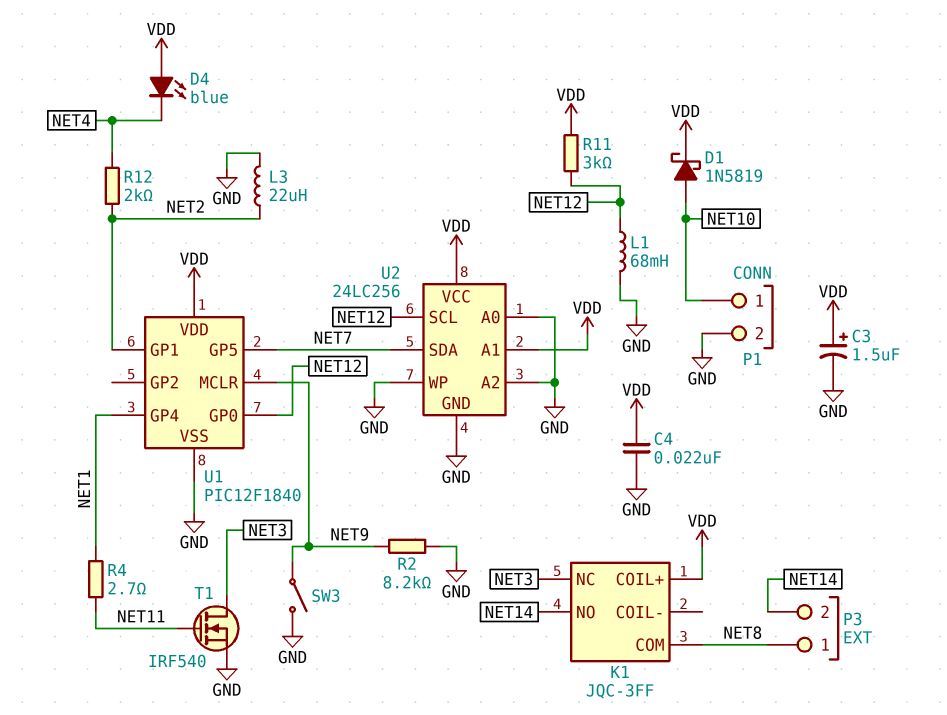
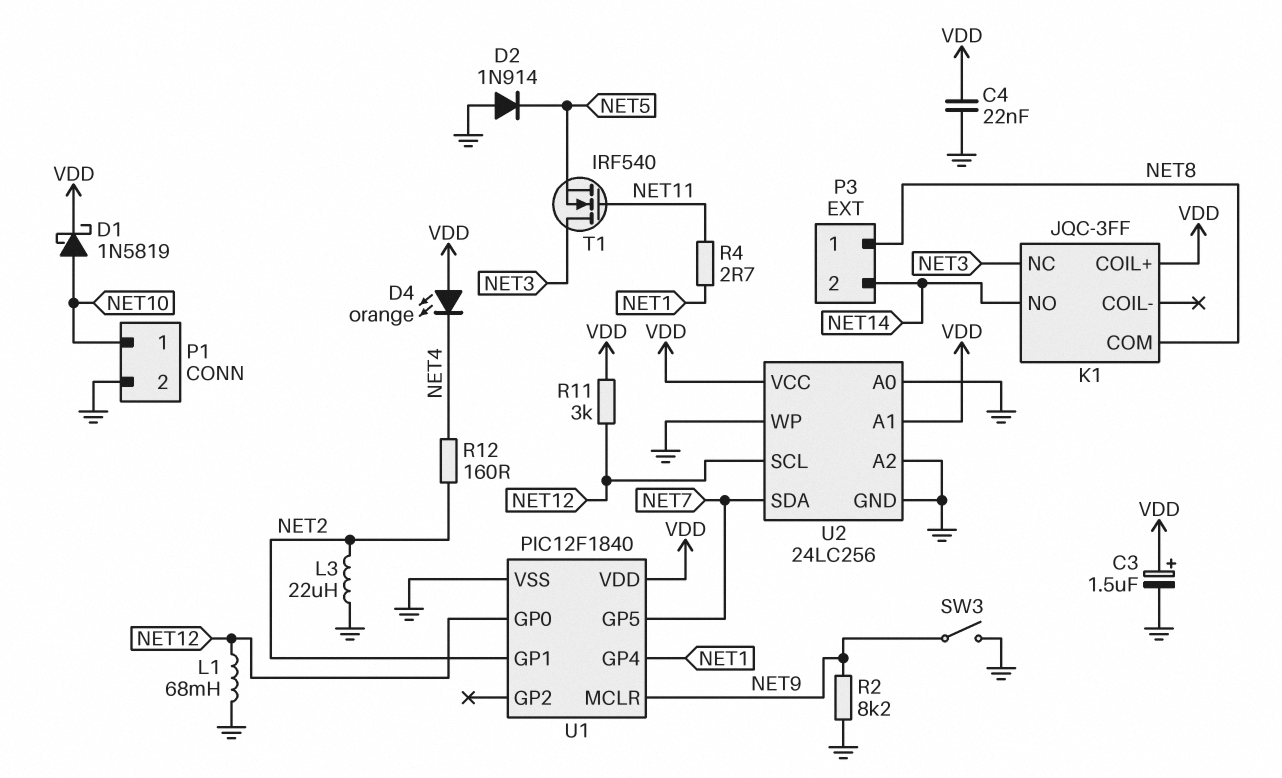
D2: none -> diode 1N914 (A GND, K NET5)
D4: LED blue (A VDD, K NET4) -> LED orange (A VDD, K NET4)
R12: 2k (NET2, NET4) -> 160 (NET2, NET4)
T1: NMOS IRF540 (G NET11, D NET3, S GND) -> NMOS IRF540 (G NET11, D NET3, S NET5)

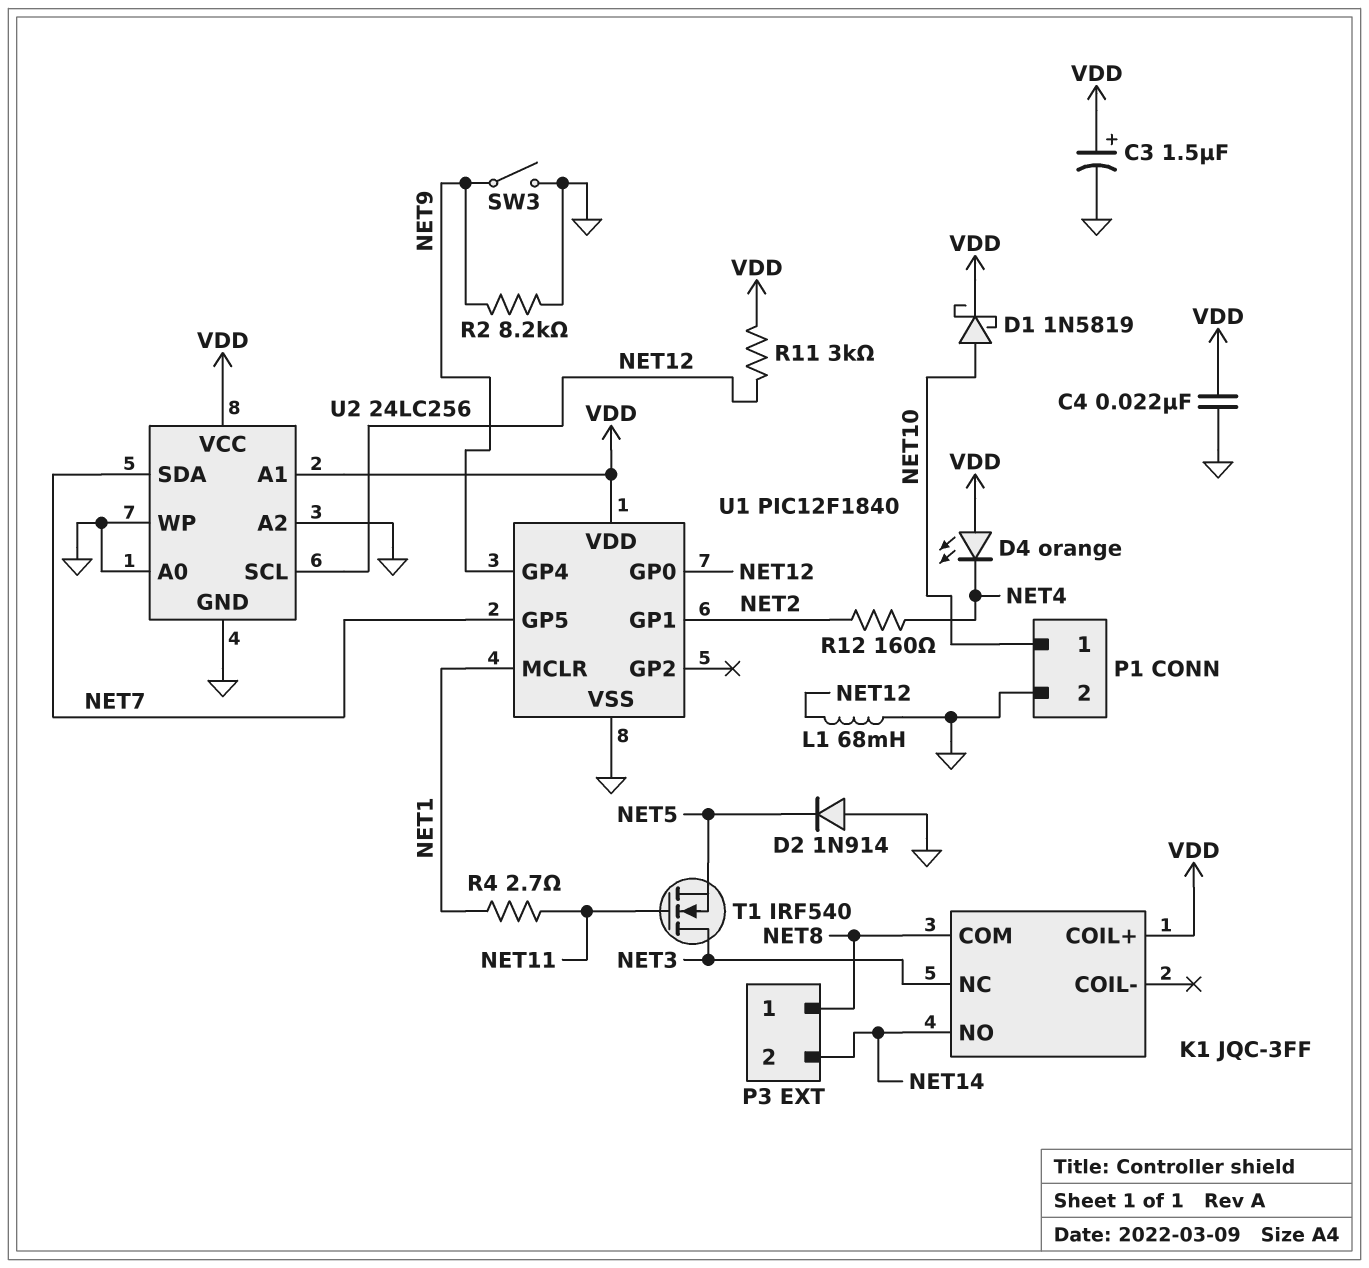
L3: 22uH (GND, NET2) -> none
U1 pin GP4: NET1 -> NET9
U1 pin MCLR: NET9 -> NET1

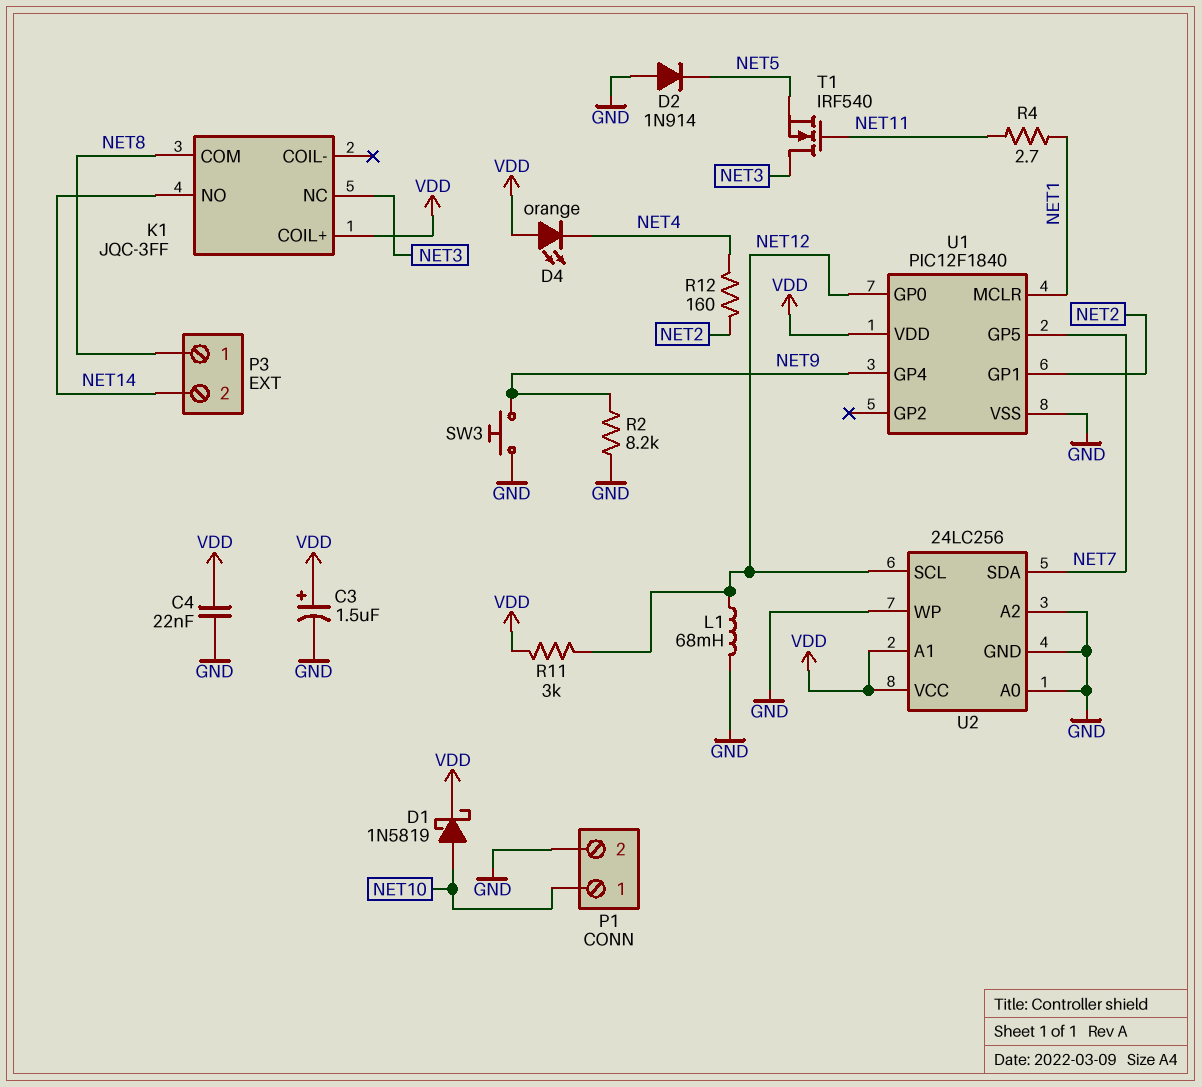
SW3: switch (GND, NET9) -> button (GND, NET9)

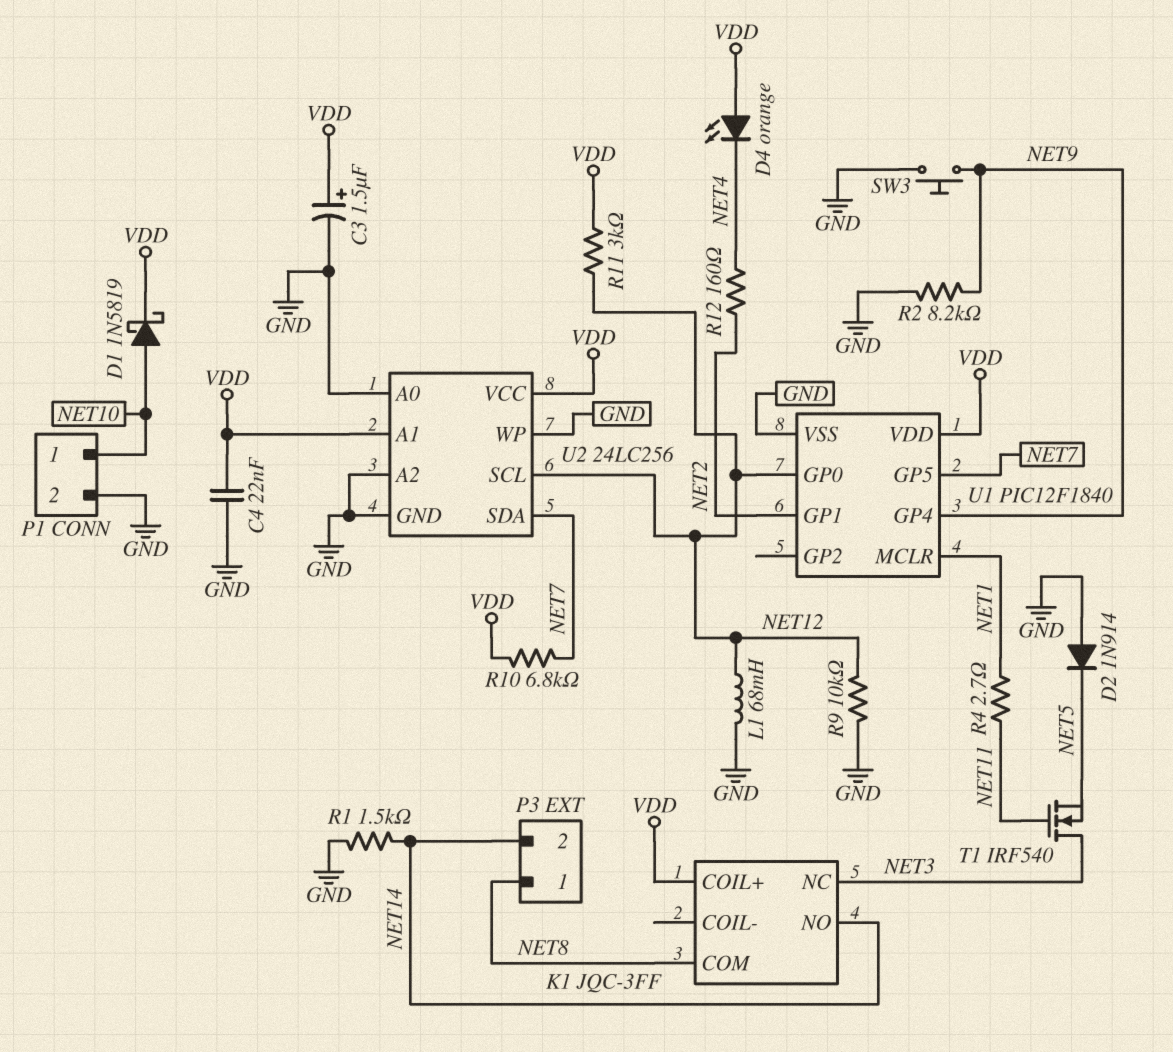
R1: none -> 1.5k (GND, NET14)
R9: none -> 10k (GND, NET12)
R10: none -> 6.8k (NET7, VDD)

